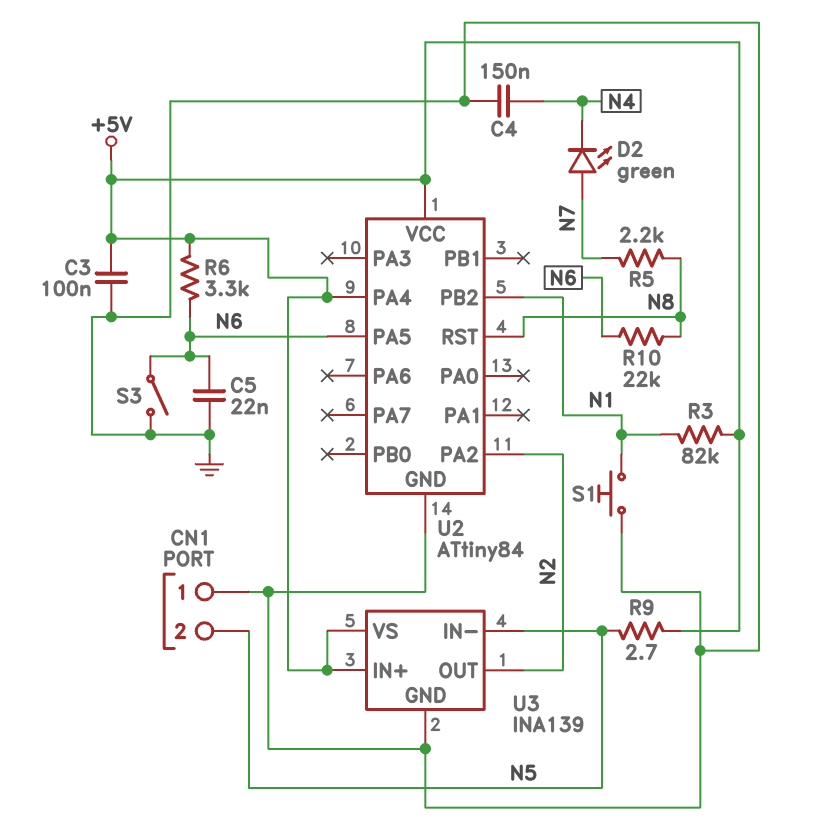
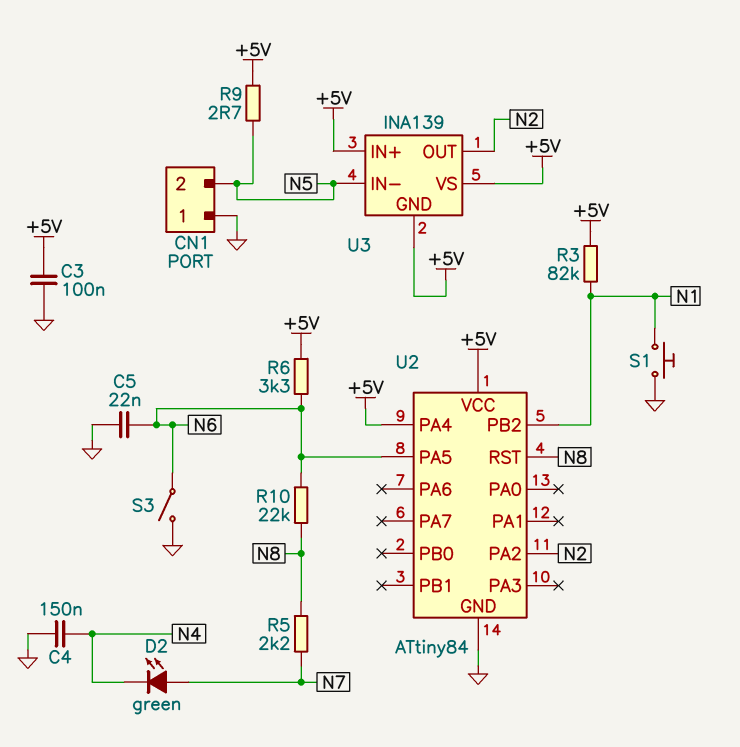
U3 pin GND: GND -> +5V

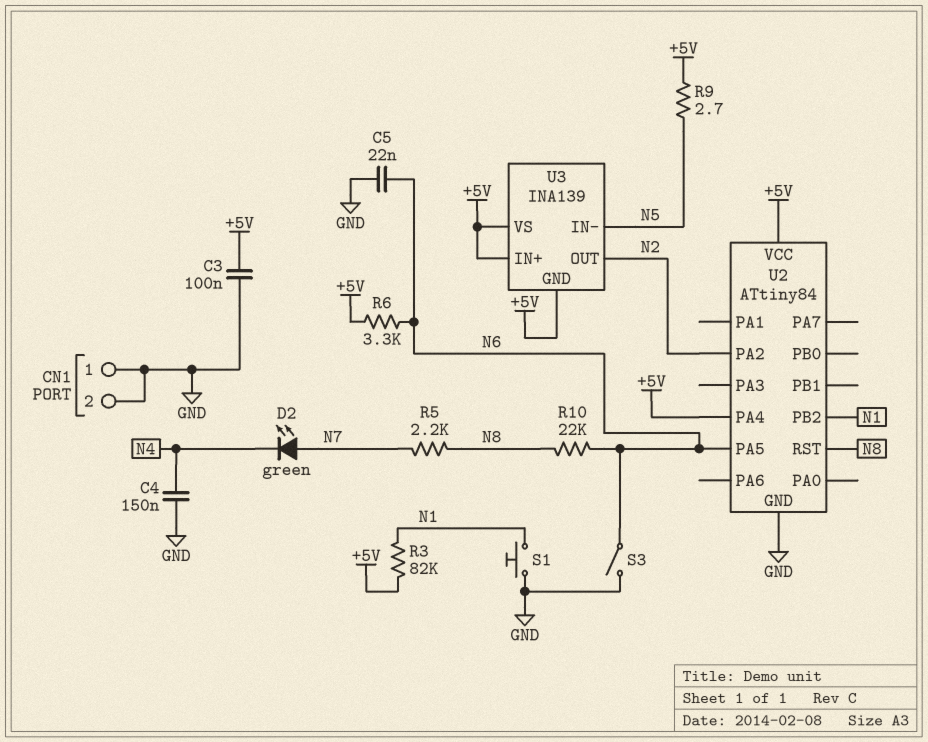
CN1 pin 2: N5 -> GND

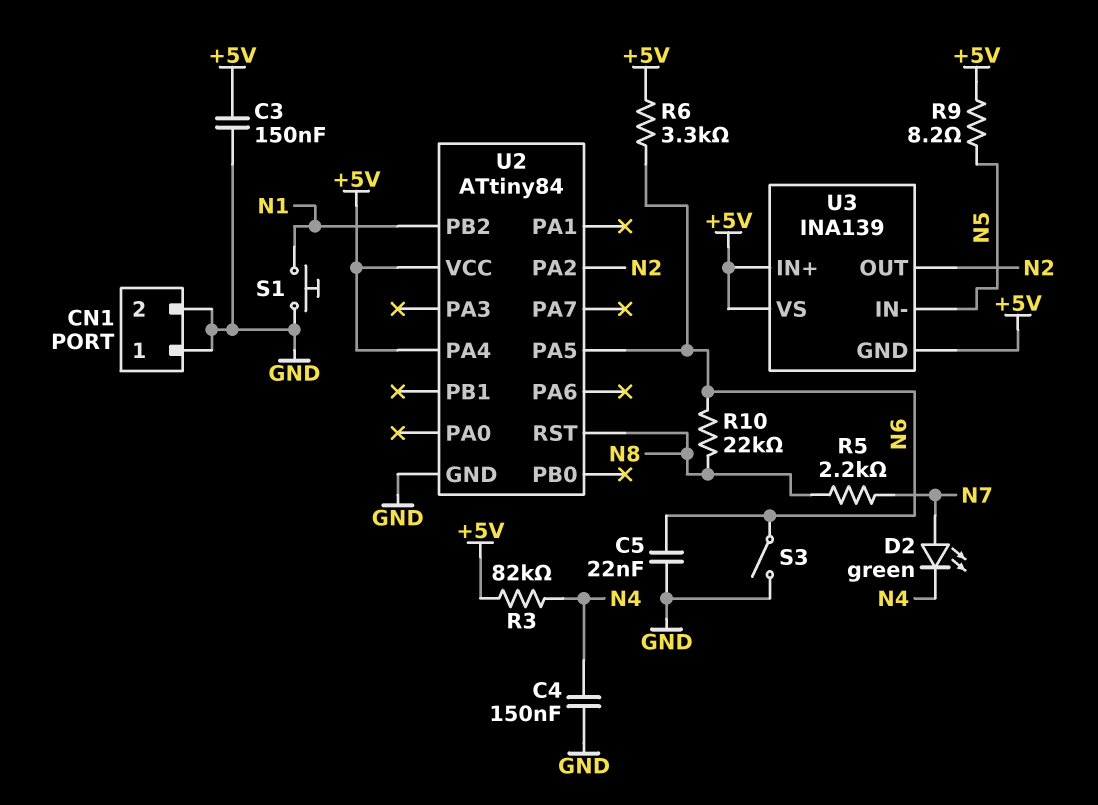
C3: 100nF (+5V, GND) -> 150nF (+5V, GND)
R3: 82k (+5V, N1) -> 82k (+5V, N4)
R9: 2.7 (+5V, N5) -> 8.2 (+5V, N5)

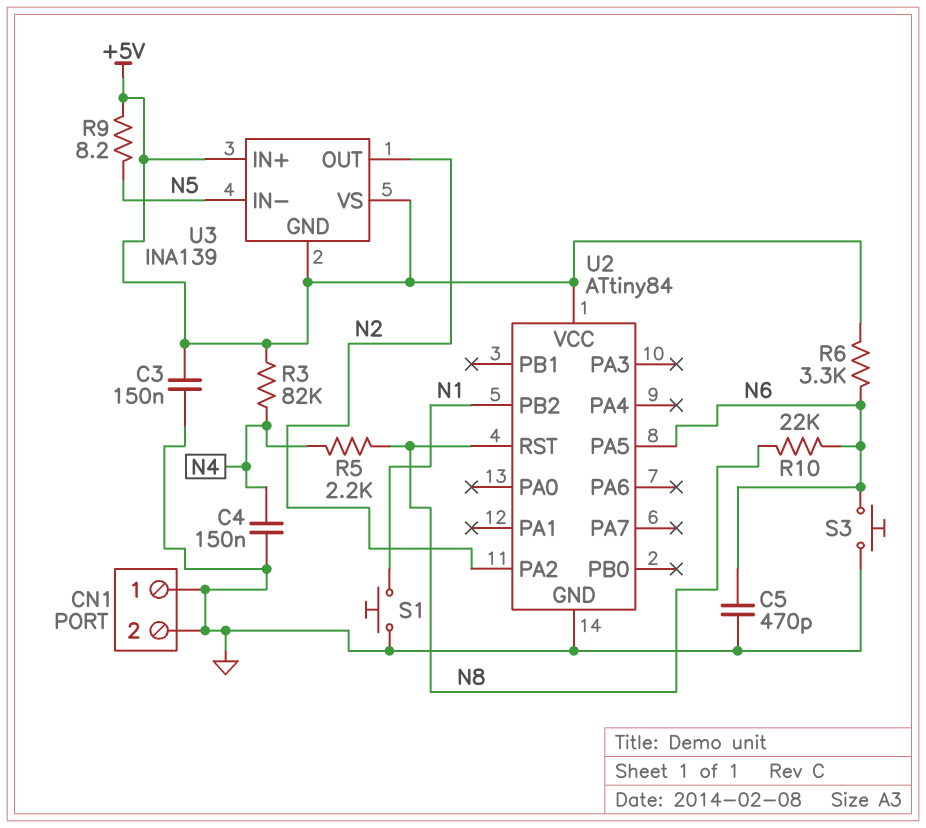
C5: 22nF (GND, N6) -> 470pF (GND, N6)
D2: LED green (A N7, K N4) -> none
R5: 2.2k (N7, N8) -> 2.2k (N4, N8)
S3: switch (GND, N6) -> button (GND, N6)
U2 pin PA4: +5V -> none

